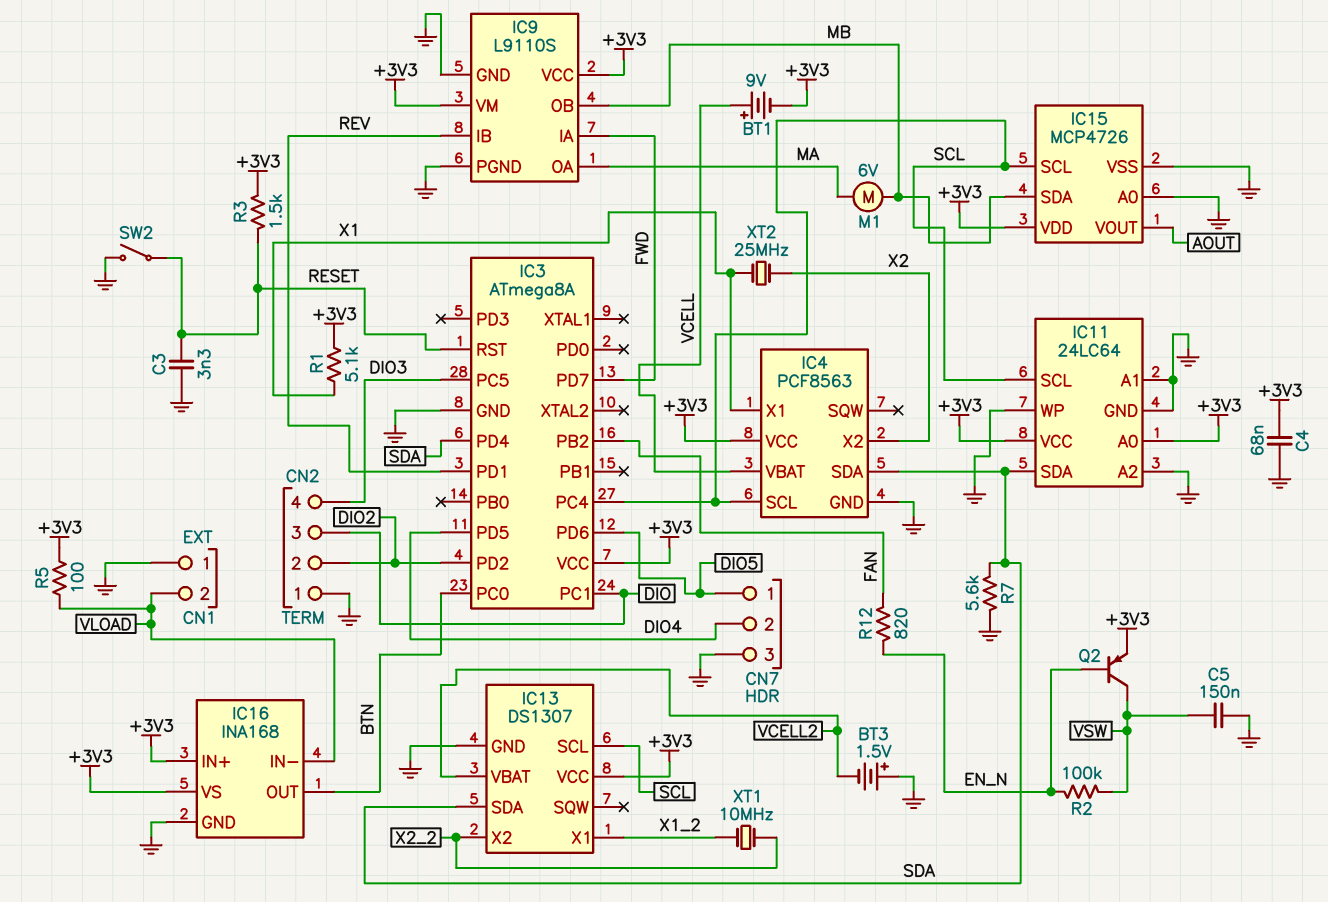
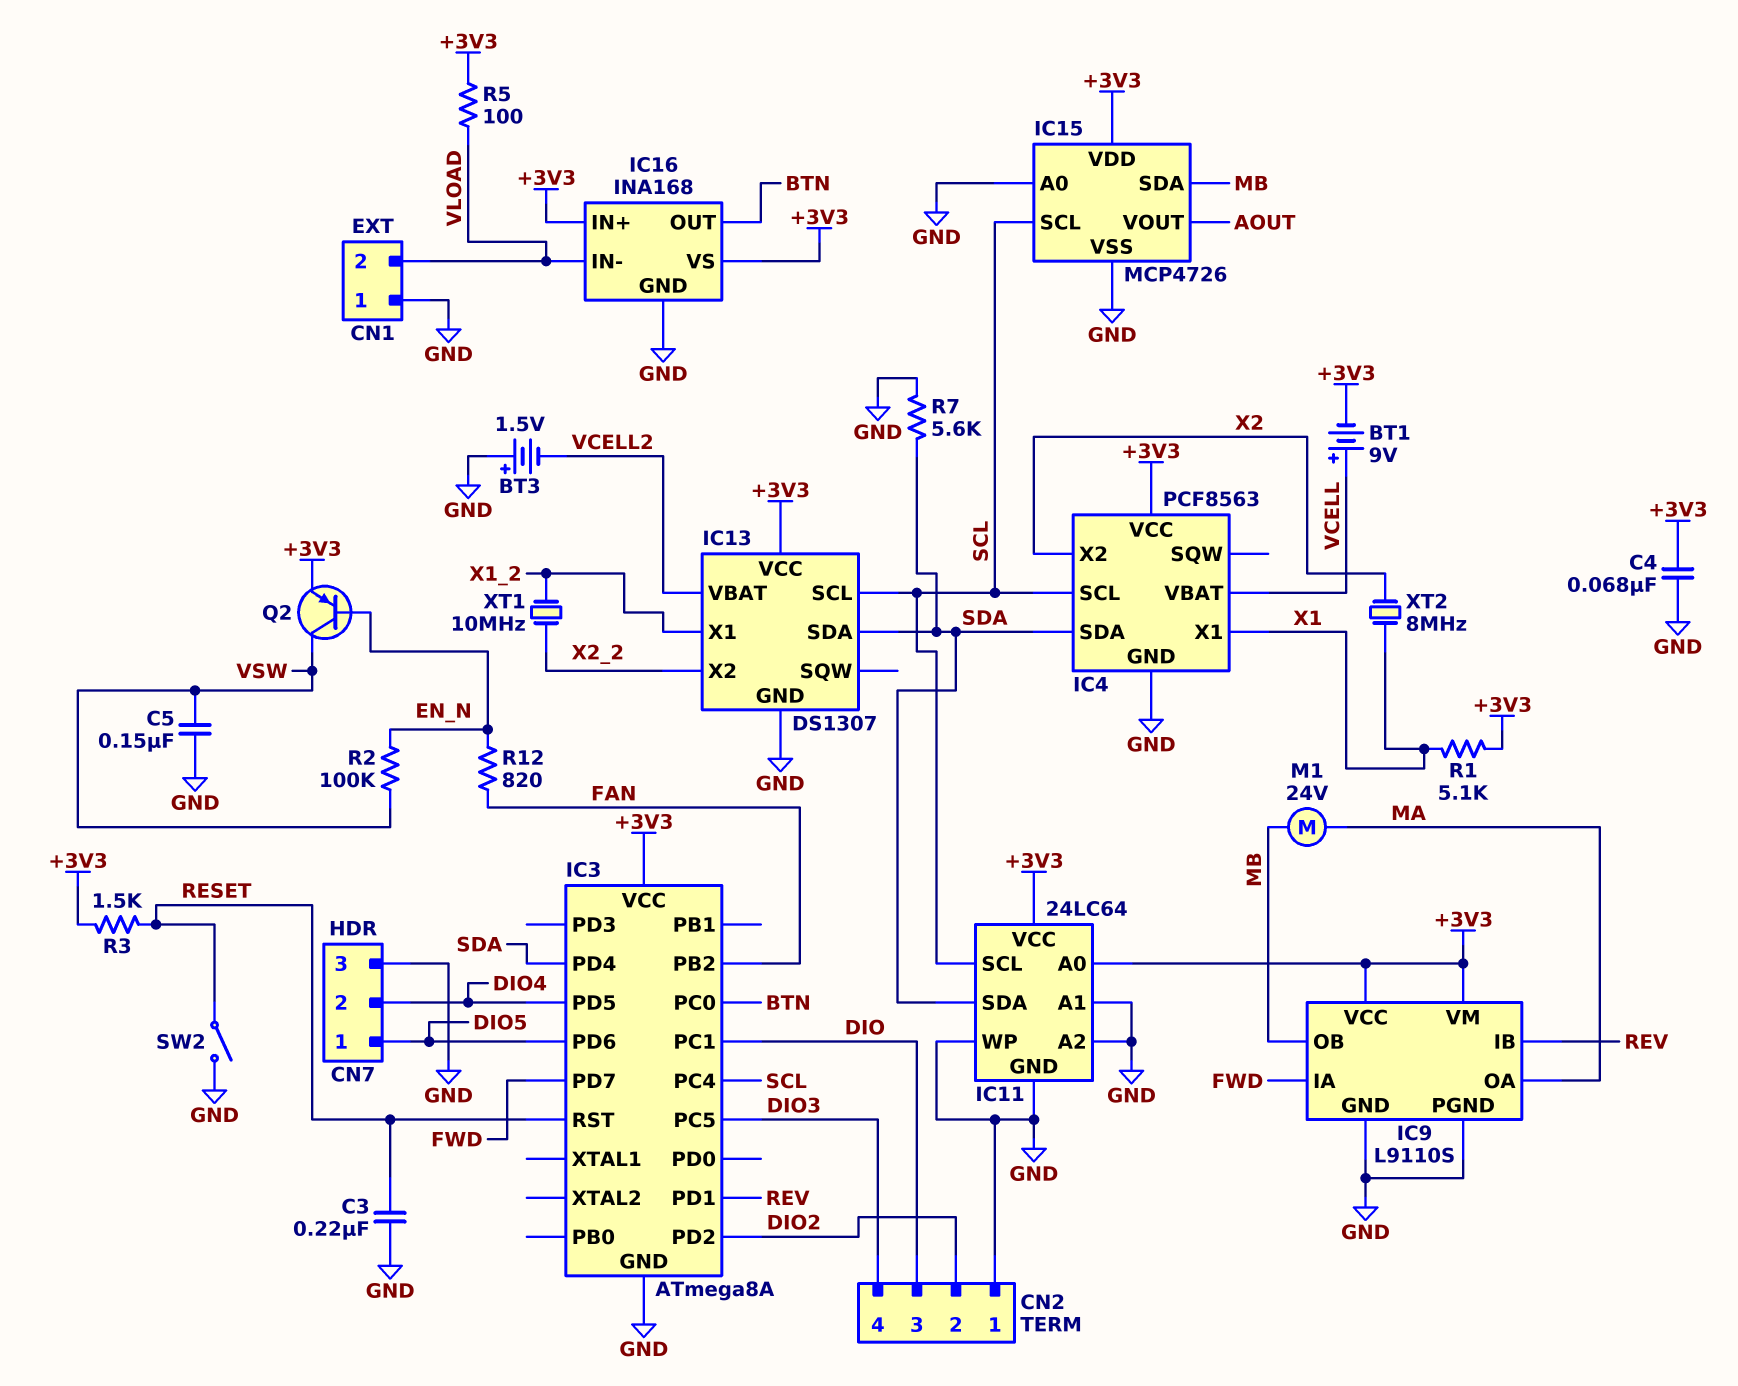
C3: 3.3nF (GND, RESET) -> 220nF (GND, RESET)
M1: motor 6V (MA, MB) -> motor 24V (MA, MB)
XT2: 25MHz (X1, X2) -> 8MHz (X1, X2)

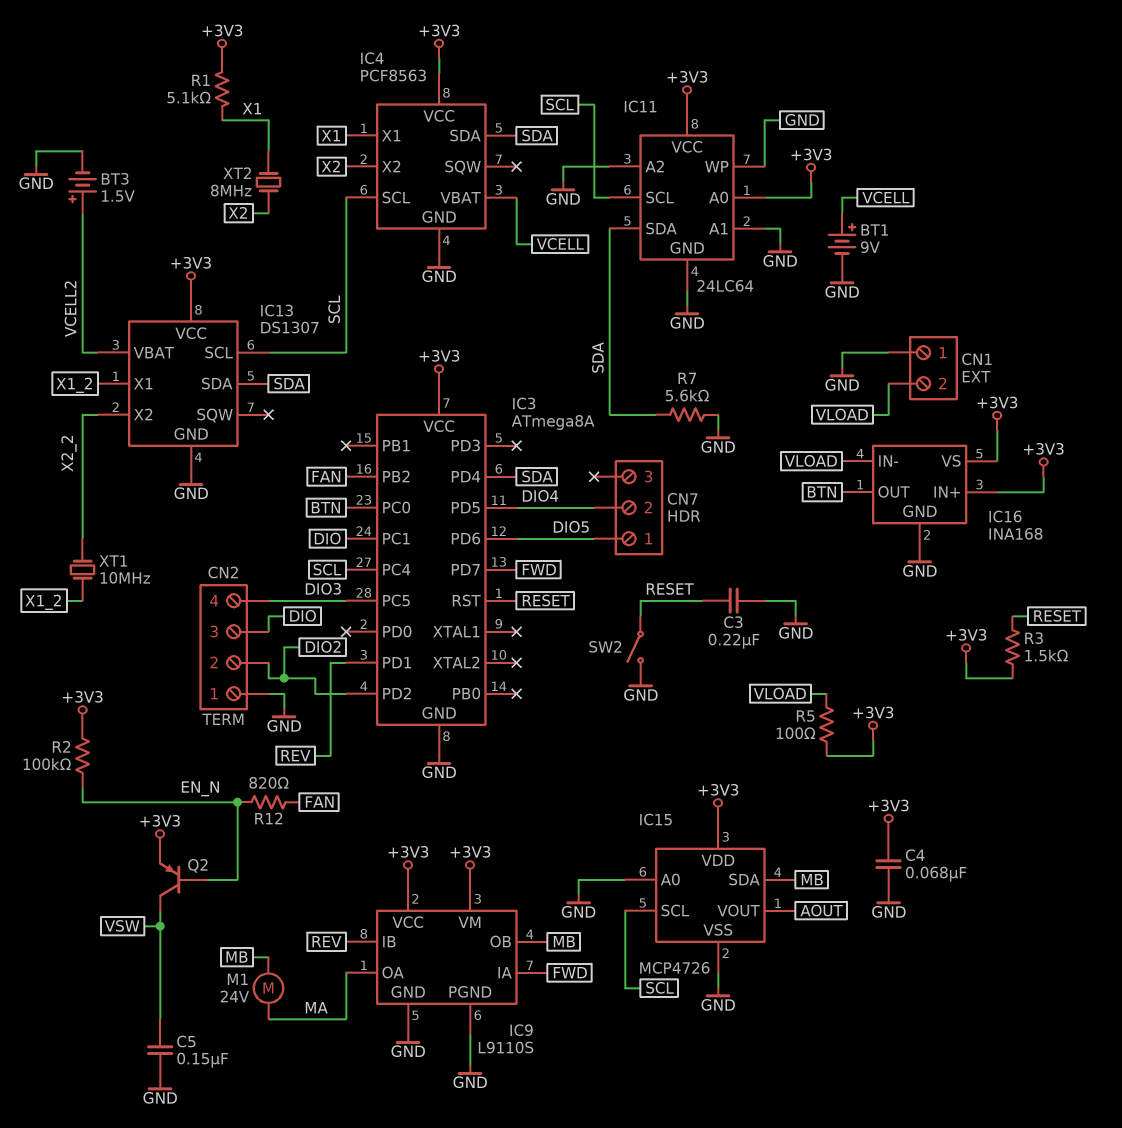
BT1: 9V (plus VCELL, minus +3V3) -> 9V (plus VCELL, minus GND)
BT3: 1.5V (plus GND, minus VCELL2) -> 1.5V (plus VCELL2, minus GND)
CN7 pin 3: GND -> none
R2: 100k (EN_N, VSW) -> 100k (+3V3, EN_N)

